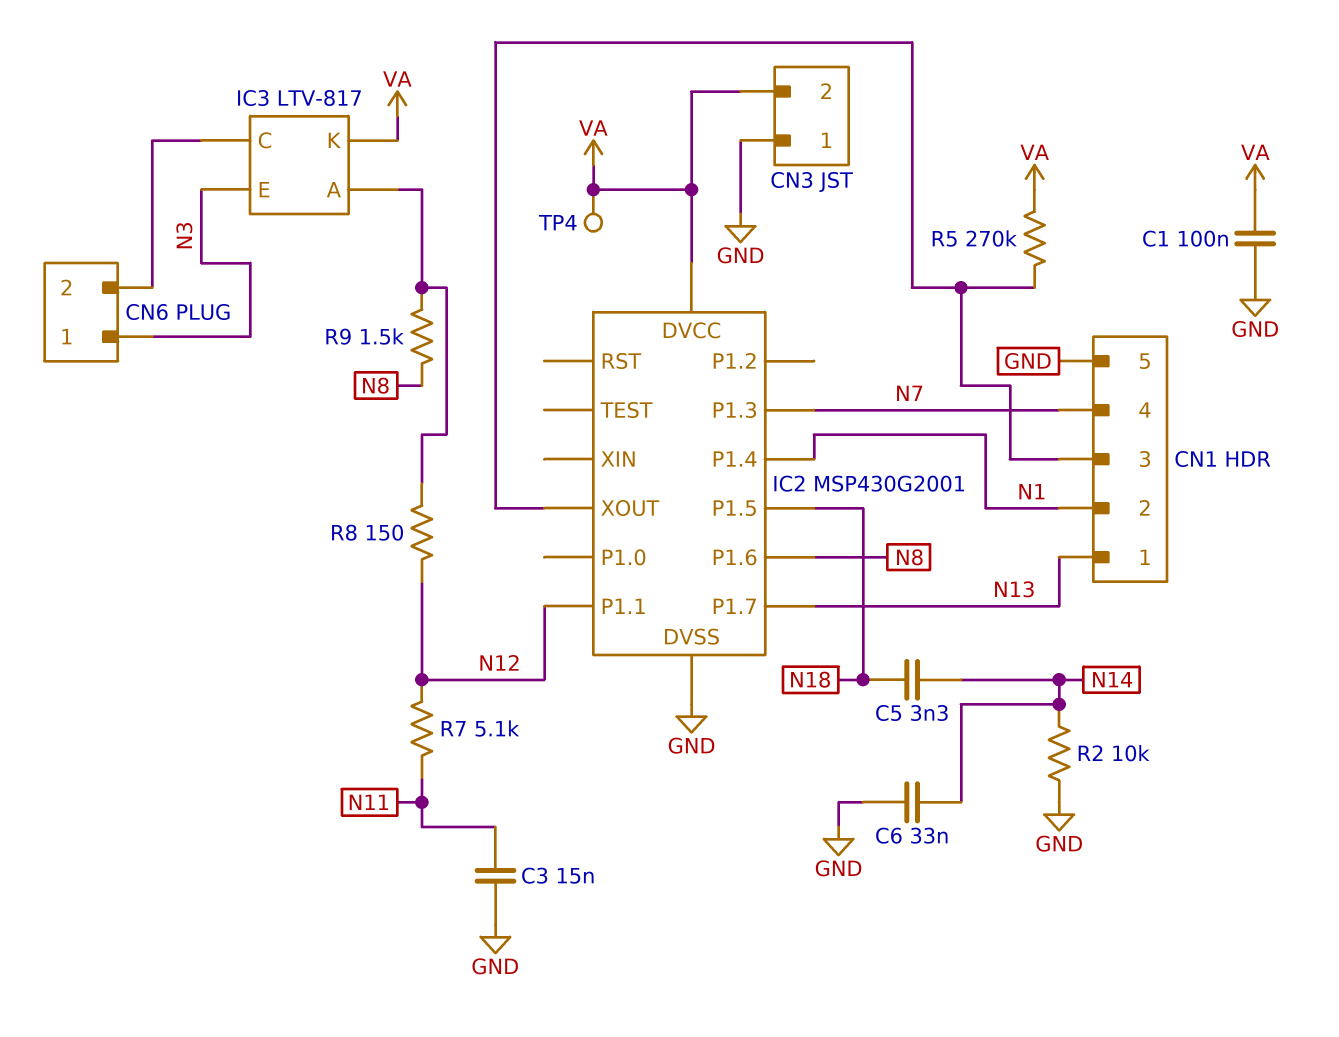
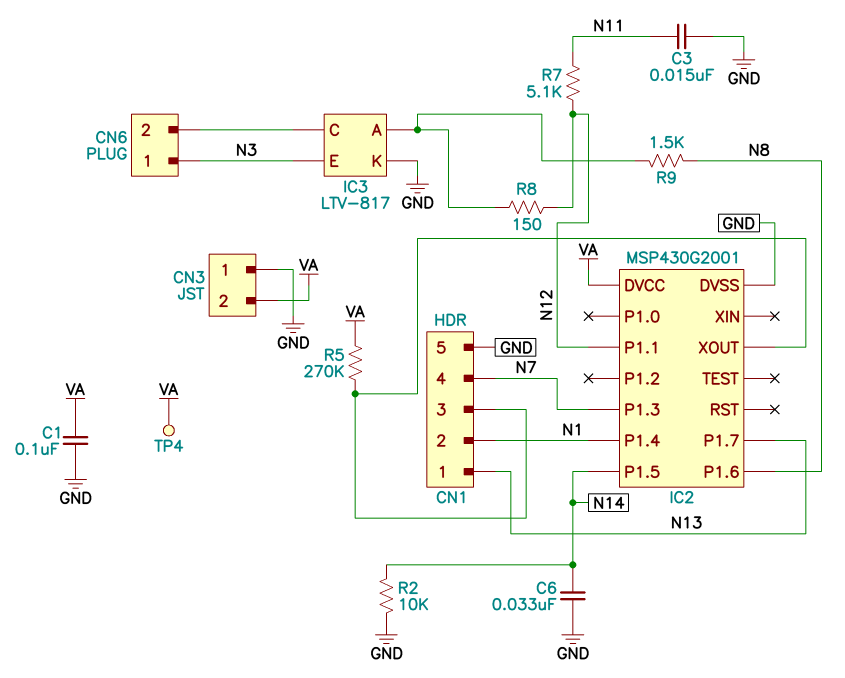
C5: 3.3nF (N14, N18) -> none
IC2 pin P1.5: N18 -> N14
IC3 pin K: VA -> GND

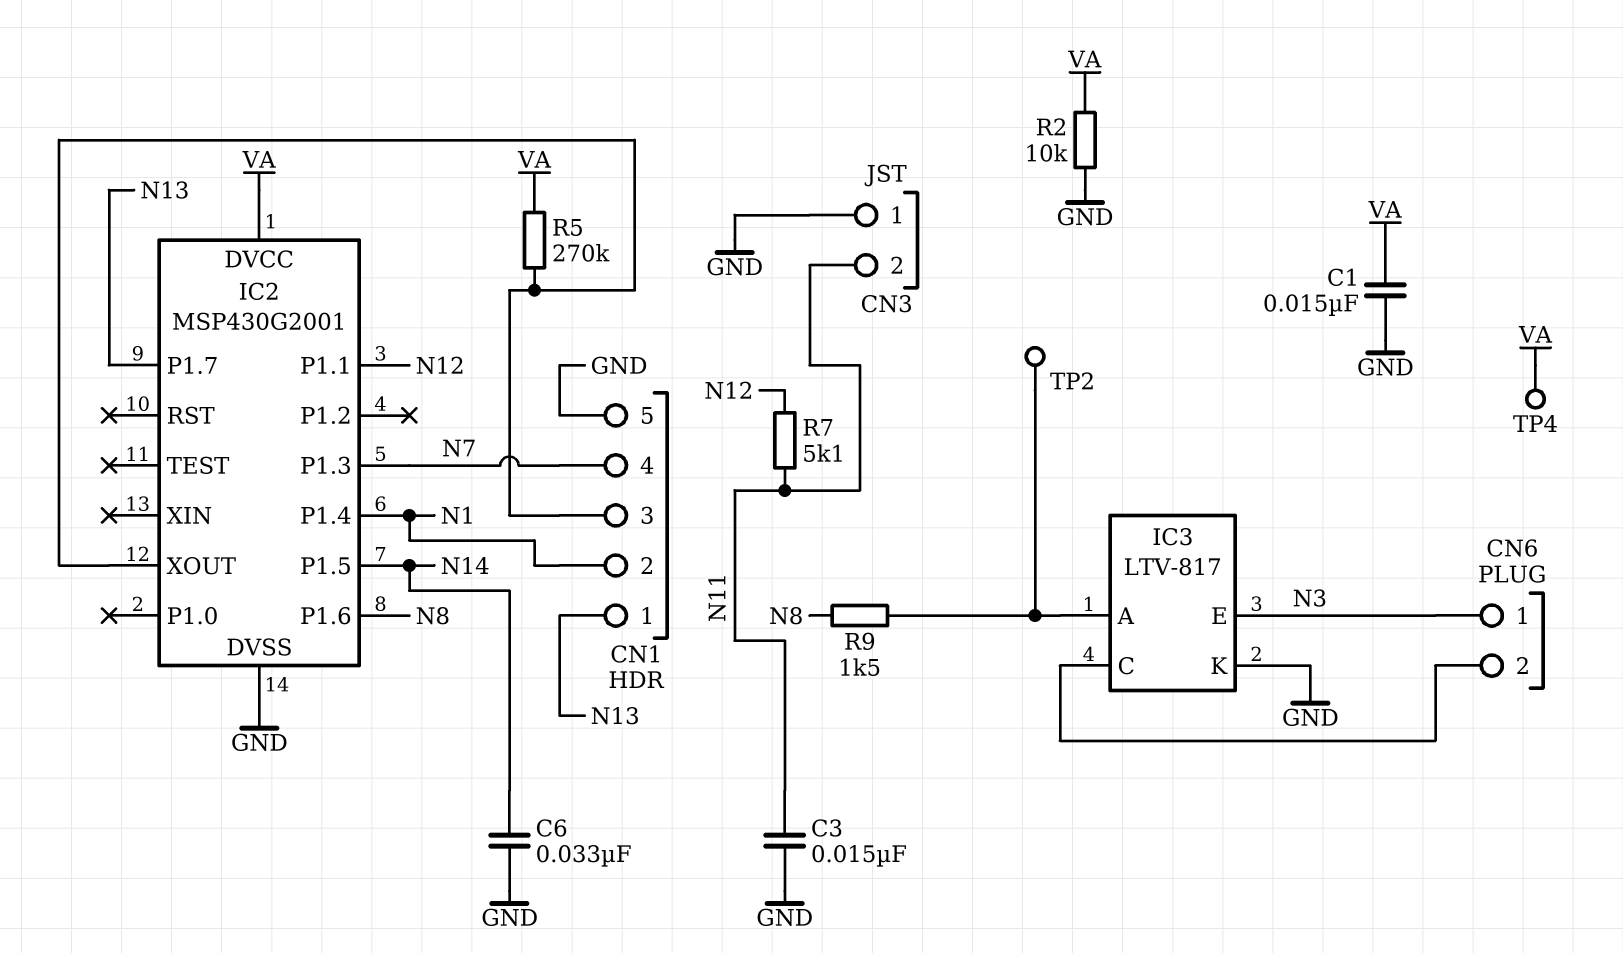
C1: 100nF (GND, VA) -> 15nF (GND, VA)
CN3 pin 2: VA -> N11
R2: 10k (GND, N14) -> 10k (GND, VA)
R8: 150 (IC3/A, N12) -> none
TP2: none -> test point (IC3/A)

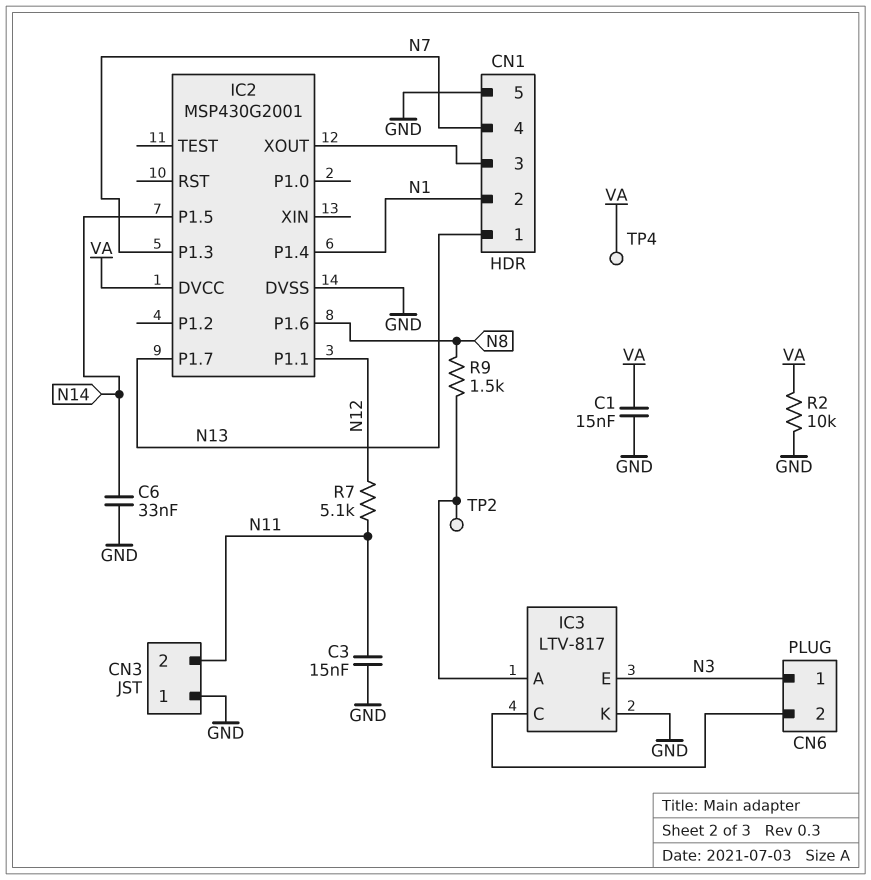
R5: 270k (CN1/3, VA) -> none

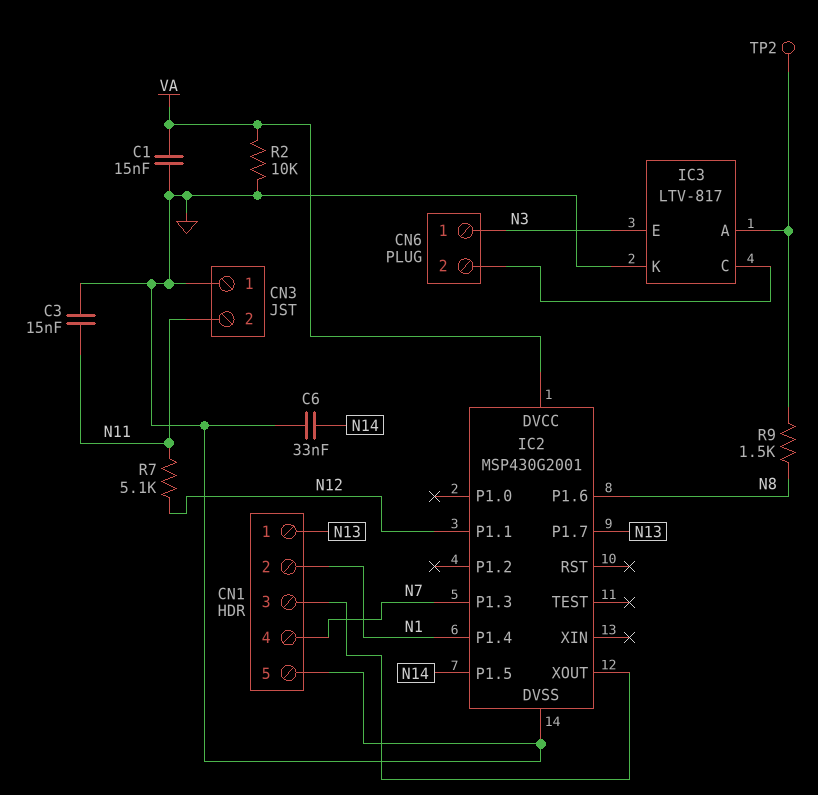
TP4: test point (VA) -> none

